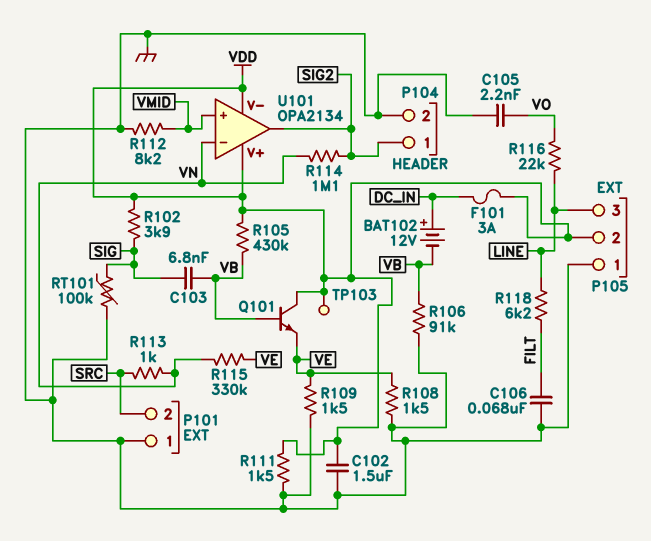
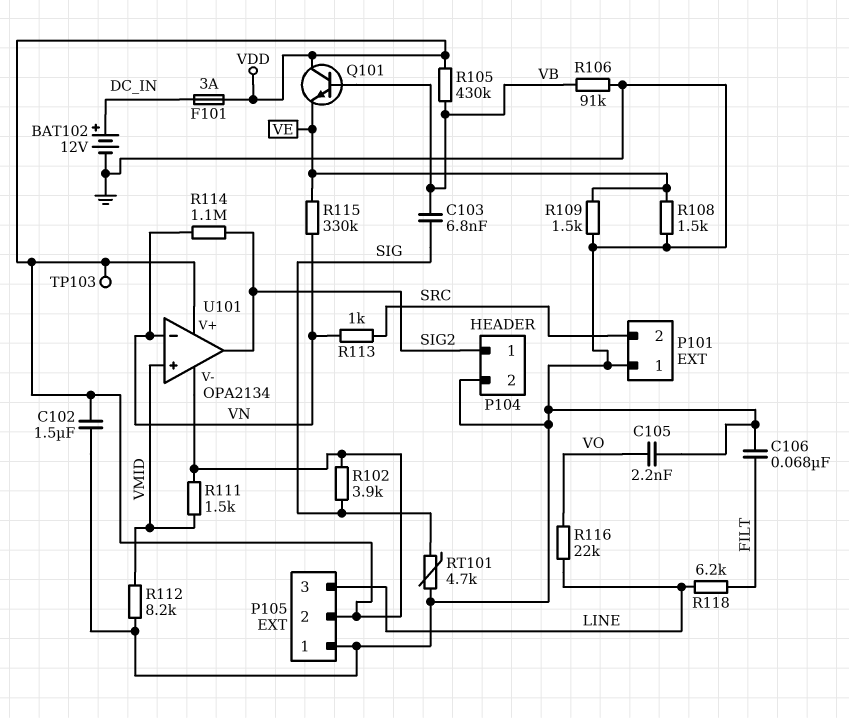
BAT102: 12V (plus DC_IN, minus VB) -> 12V (plus DC_IN, minus GND)
R111: 1.5k (GND, VDD) -> 1.5k (VDD, VMID)
RT101: 100k (GND, SIG) -> 4.7k (GND, SIG)

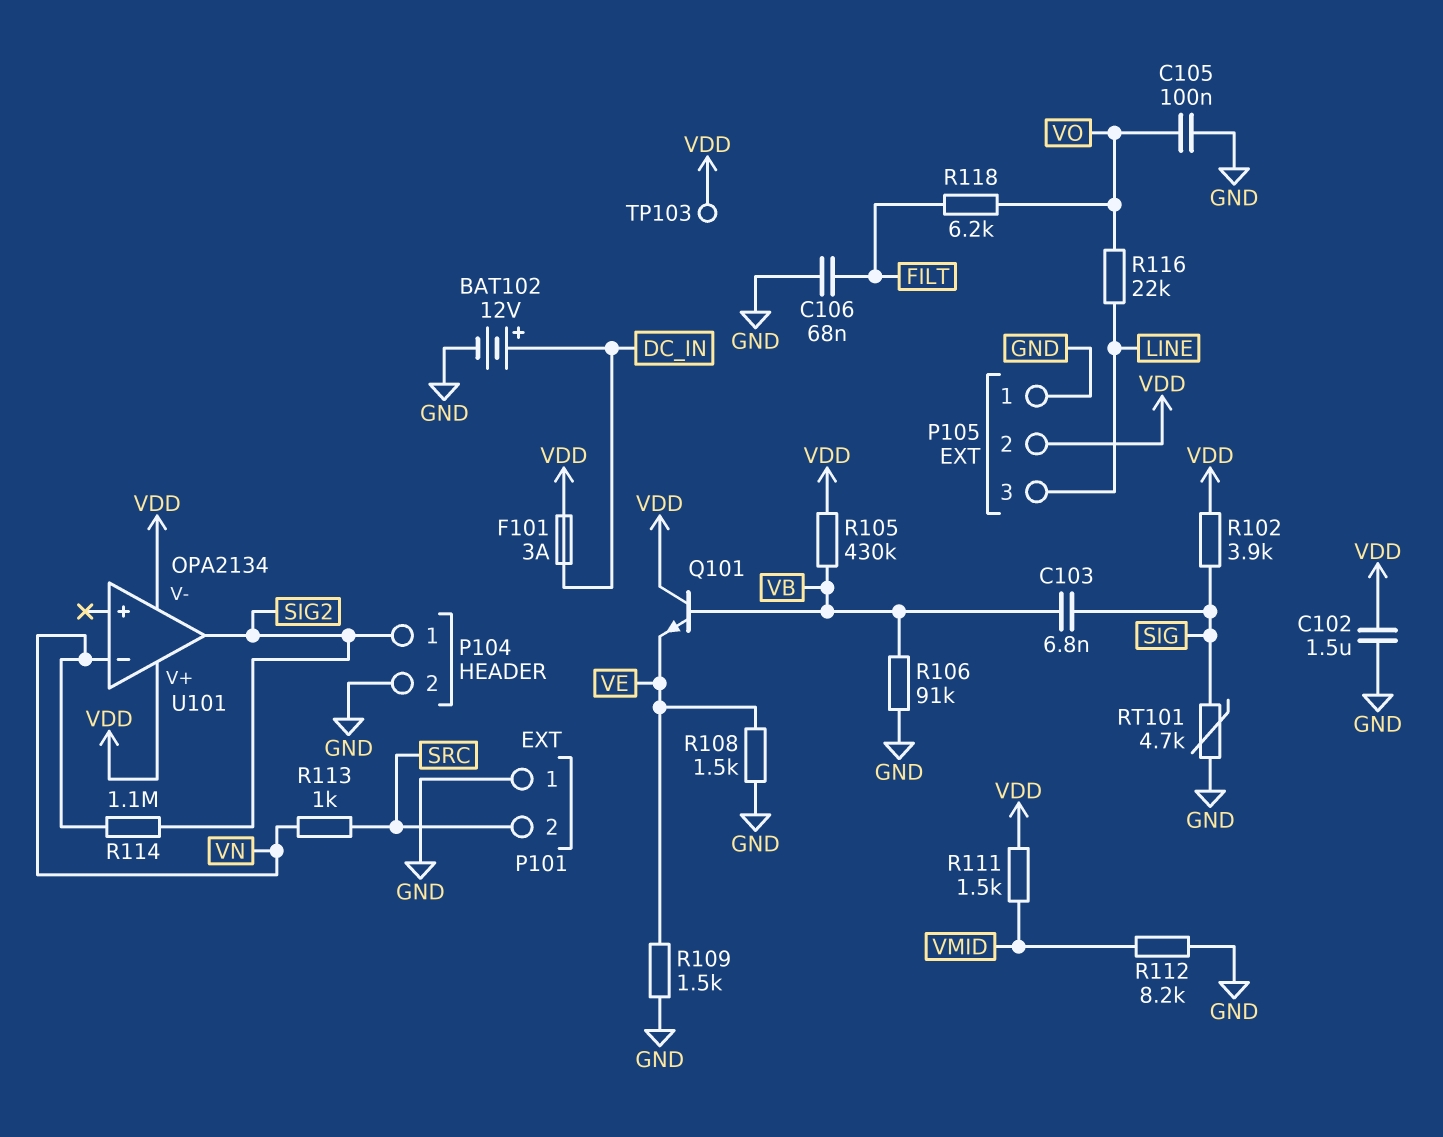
C105: 2.2nF (GND, VO) -> 100nF (GND, VO)
R115: 330k (VE, VN) -> none
R118: 6.2k (FILT, LINE) -> 6.2k (FILT, VO)
U101 pin in+: VMID -> none

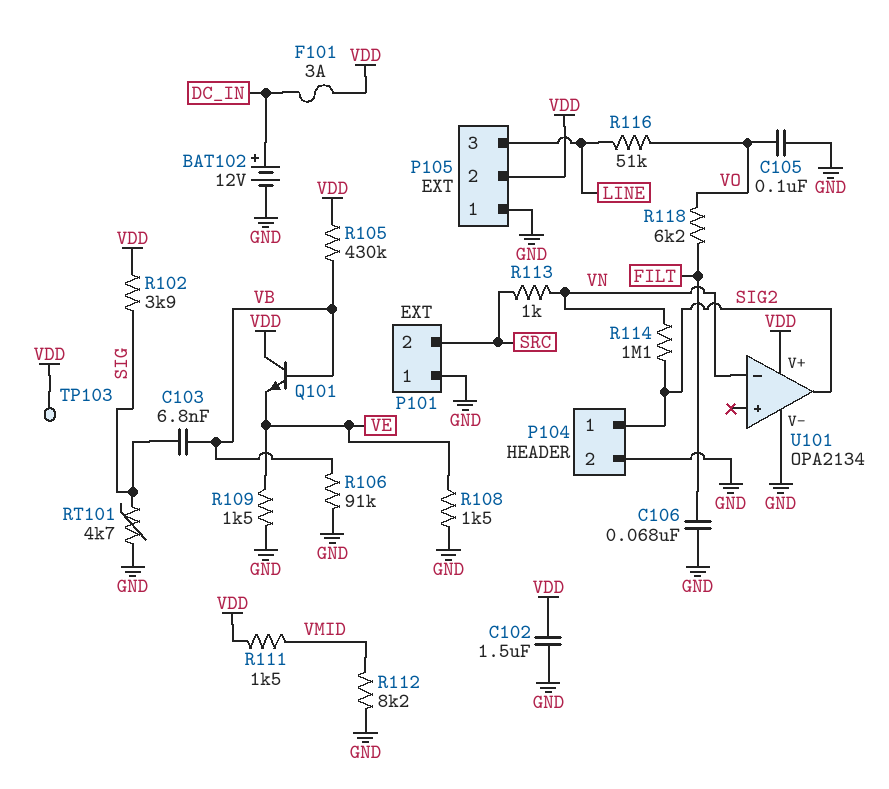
R116: 22k (LINE, VO) -> 51k (LINE, VO)
U101 pin V-: VDD -> GND

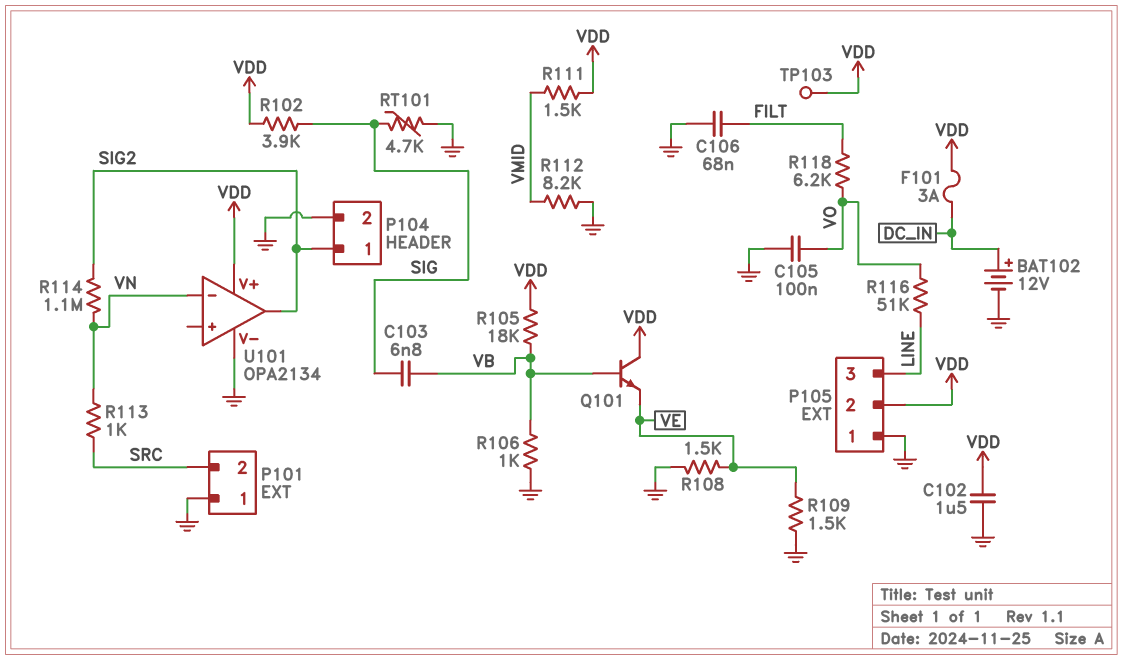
R105: 430k (VB, VDD) -> 18k (VB, VDD)
R106: 91k (GND, VB) -> 1k (GND, VB)

